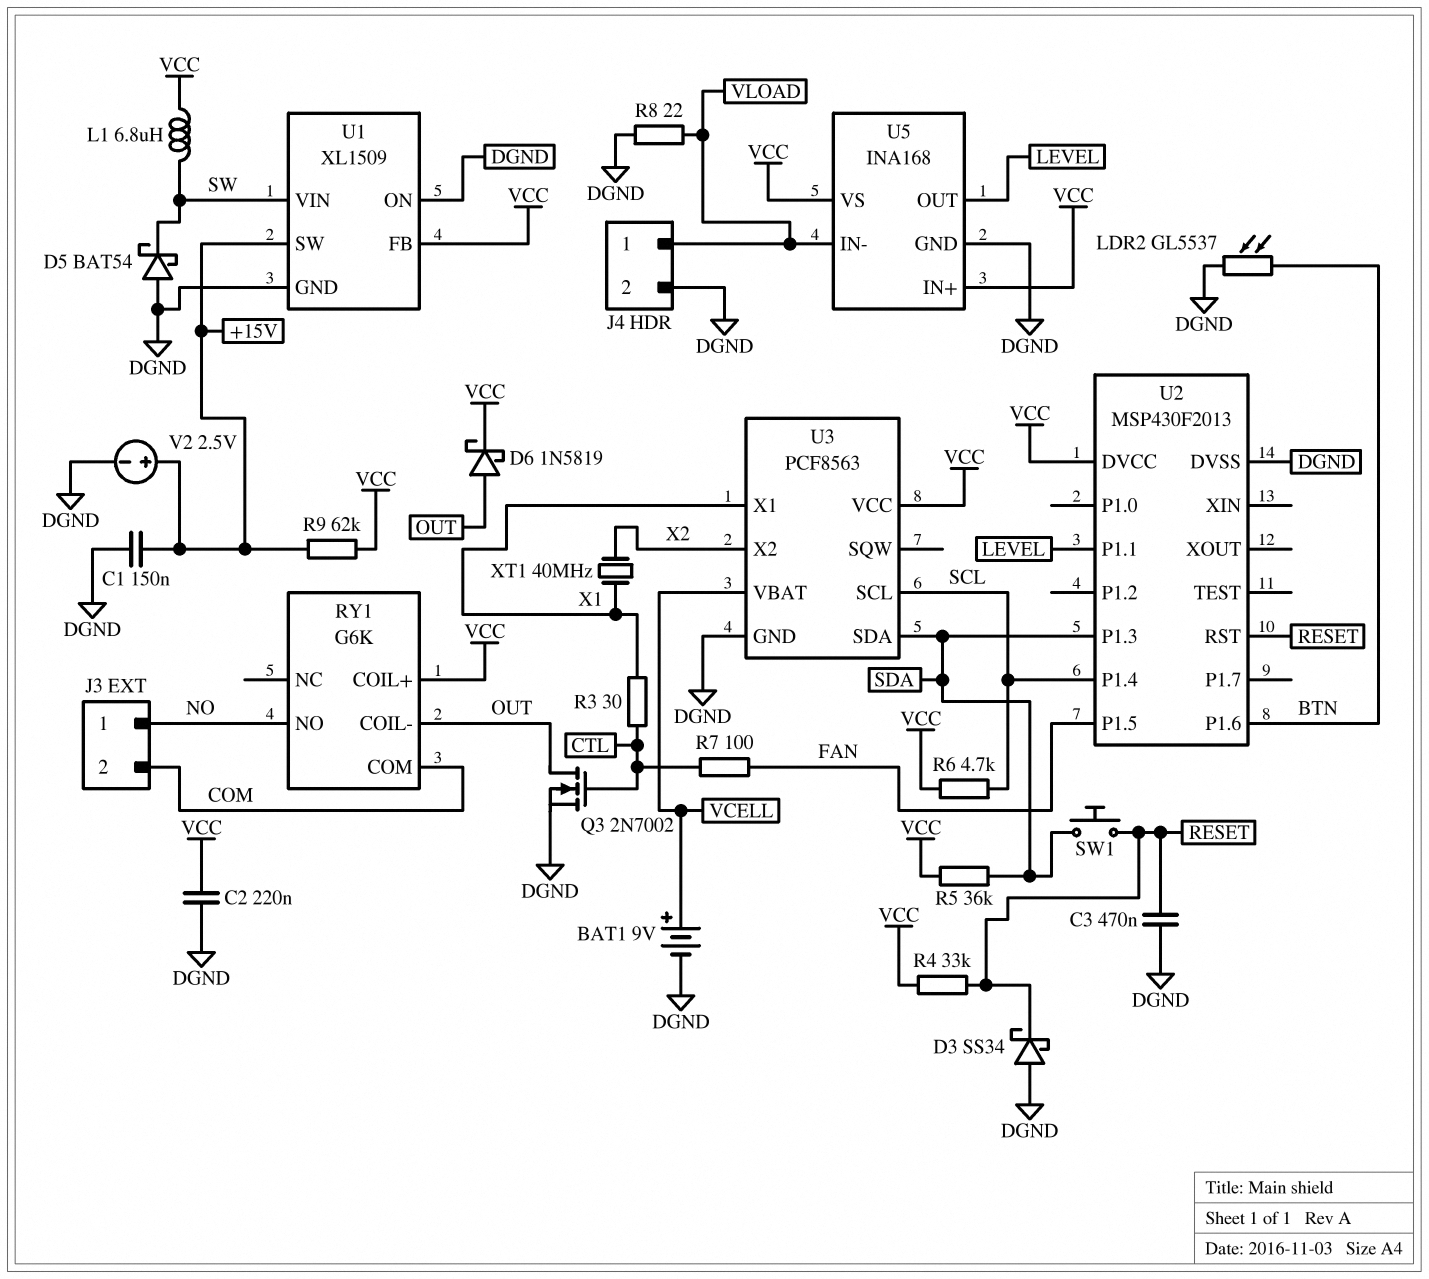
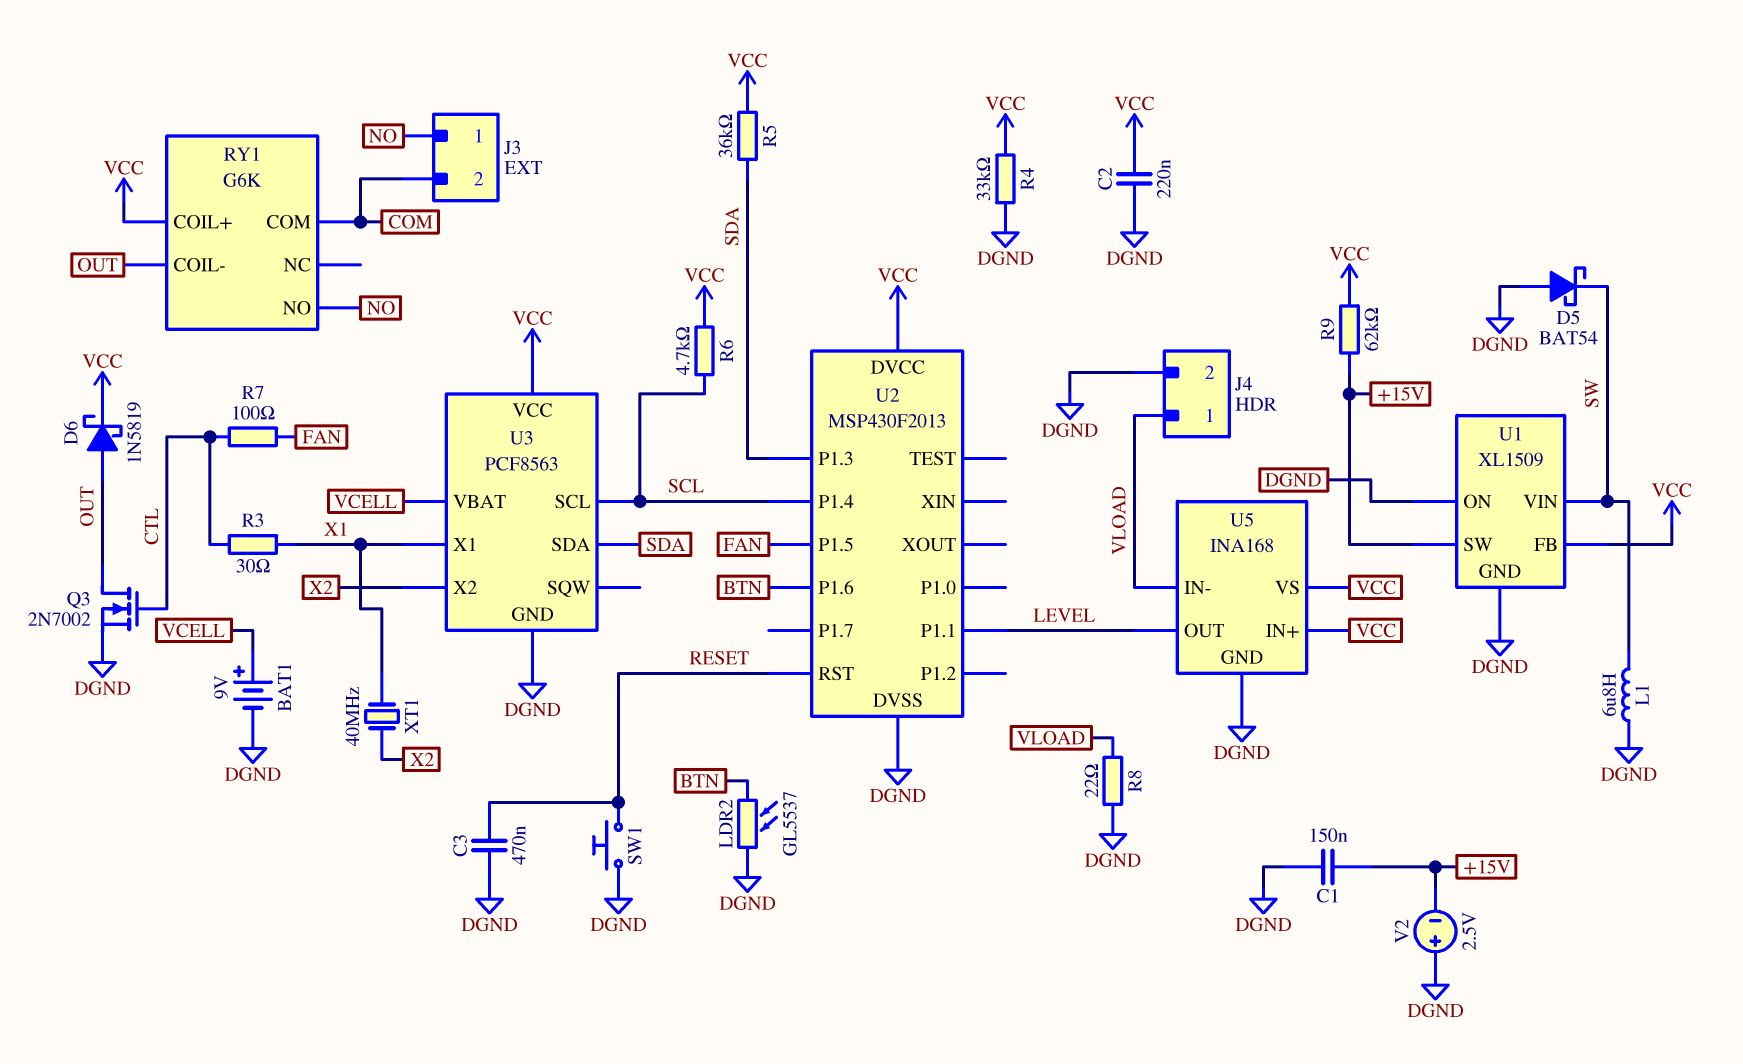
D3: schottky SS34 (A DGND, K RESET) -> none
L1: 6.8uH (SW, VCC) -> 6.8uH (DGND, SW)
R4: 33k (RESET, VCC) -> 33k (DGND, VCC)
SW1: button (RESET, SDA) -> button (DGND, RESET)
V2: 2.5V (plus +15V, minus DGND) -> 2.5V (plus DGND, minus +15V)

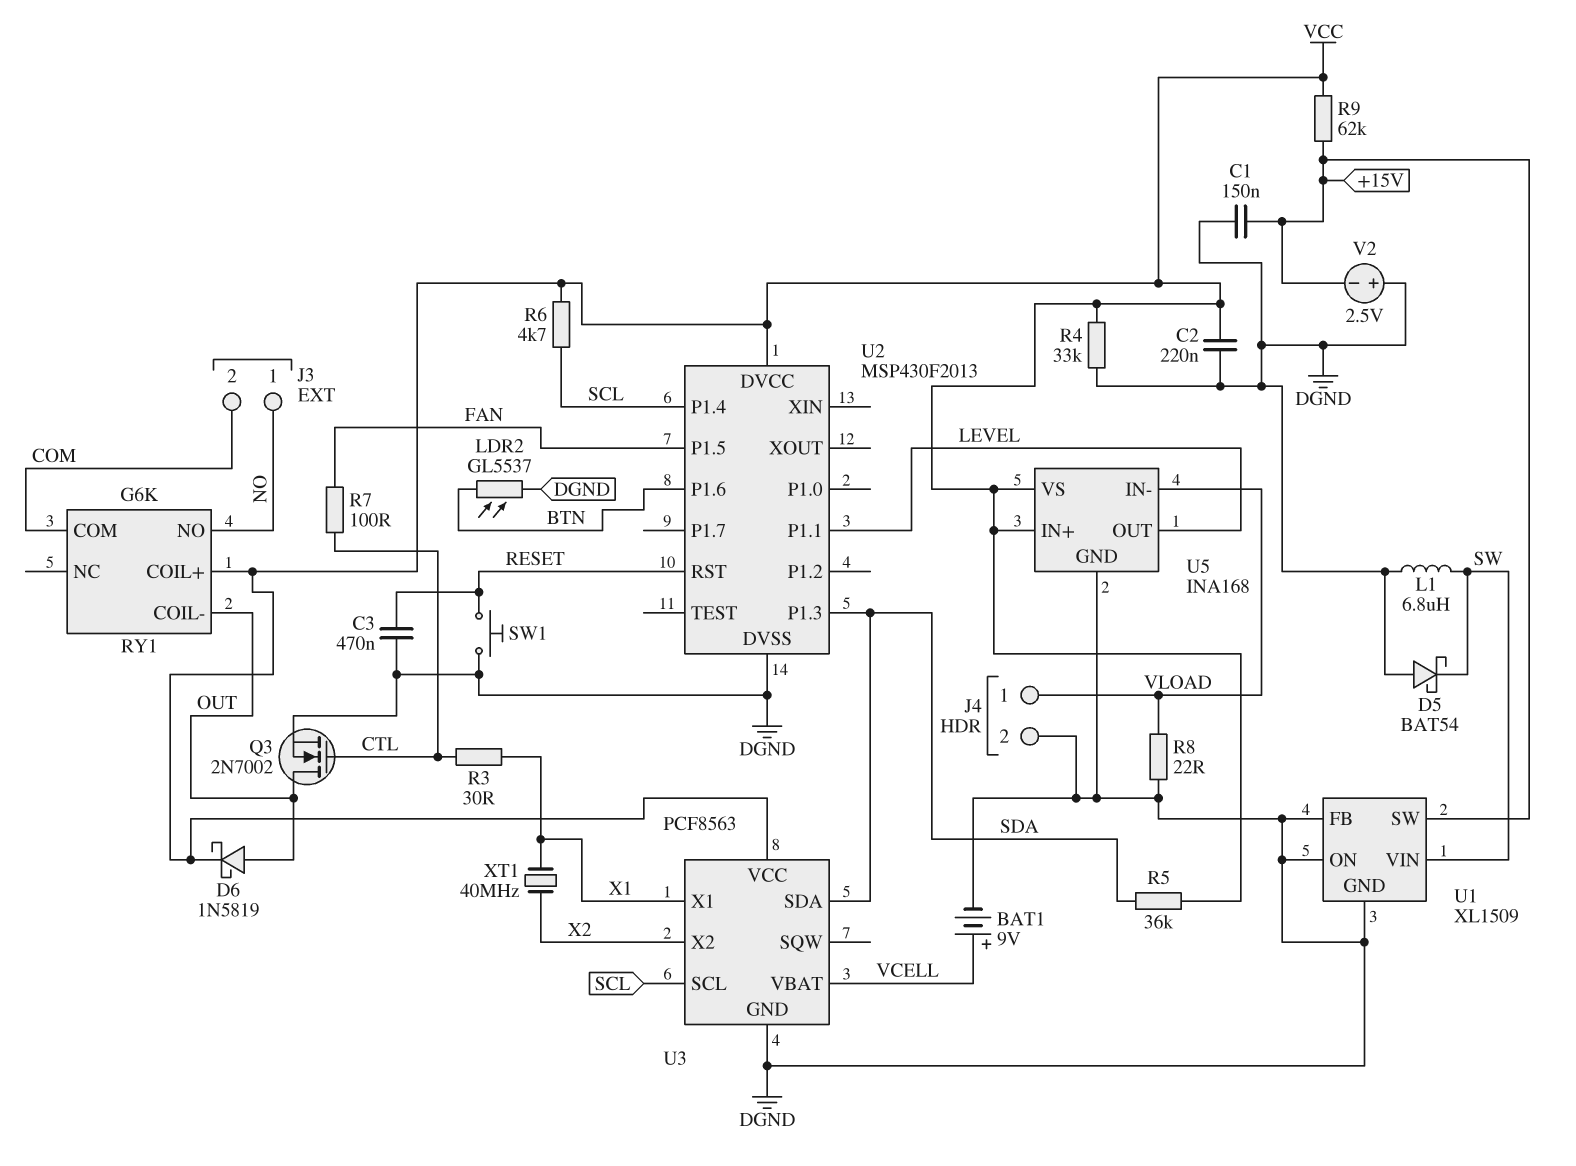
U1 pin FB: VCC -> DGND

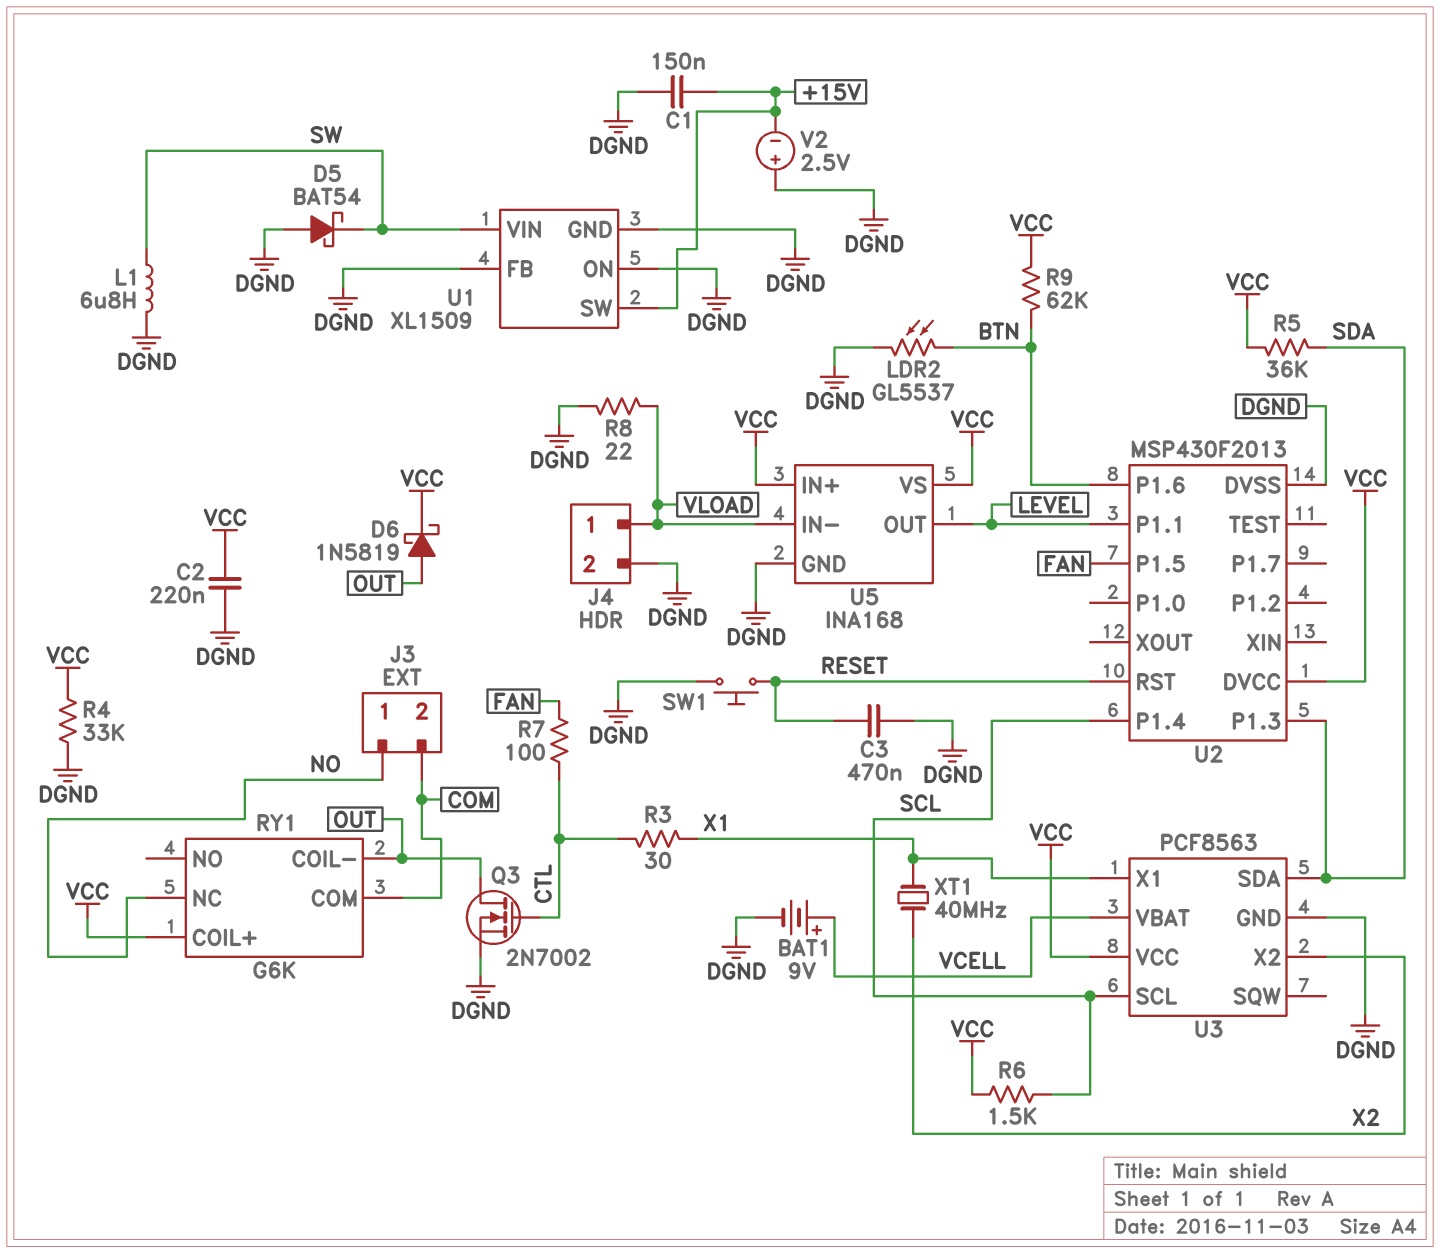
R6: 4.7k (SCL, VCC) -> 1.5k (SCL, VCC)
R9: 62k (+15V, VCC) -> 62k (BTN, VCC)
RY1 pin NC: none -> NO
RY1 pin NO: NO -> none

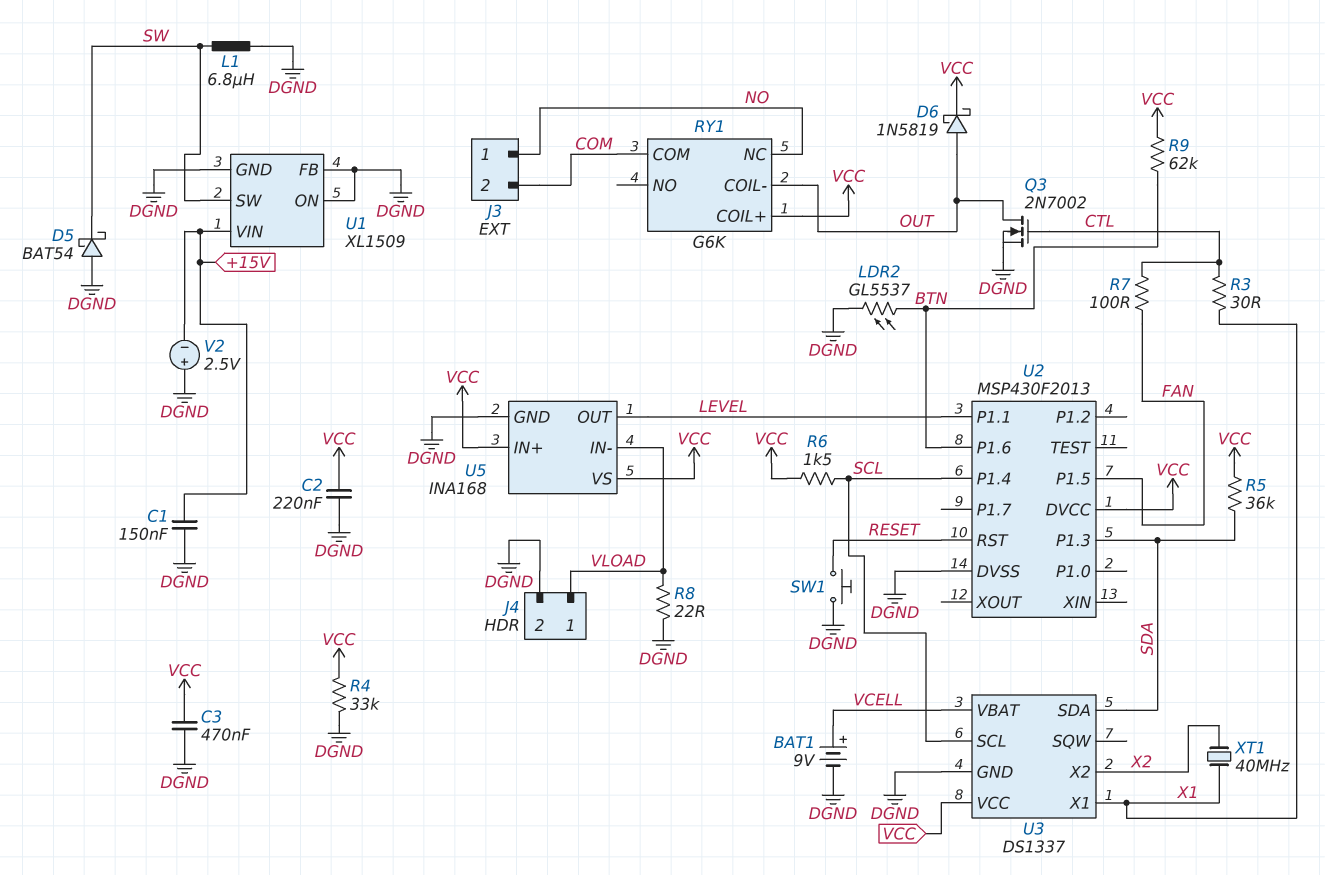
C3: 470nF (DGND, RESET) -> 470nF (DGND, VCC)
U1 pin SW: +15V -> SW
U1 pin VIN: SW -> +15V
U3: PCF8563 -> DS1337

